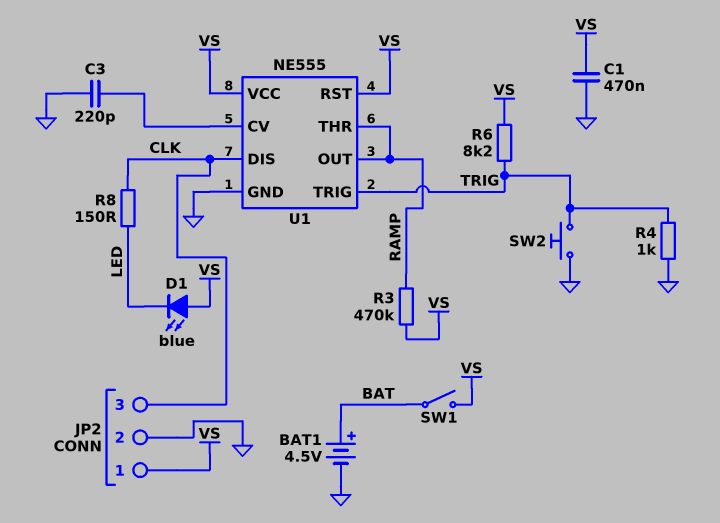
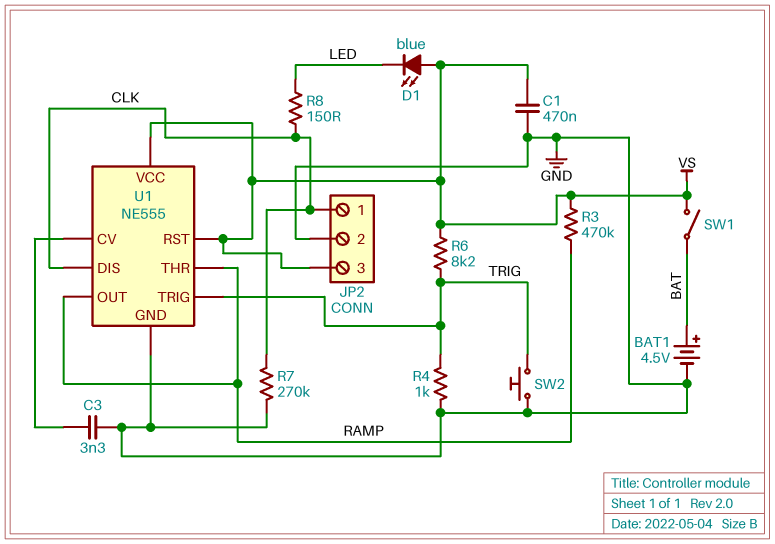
C3: 220pF (GND, U1/CV) -> 3.3nF (GND, U1/CV)
JP2 pin 1: VS -> CLK
JP2 pin 3: CLK -> VS
R7: none -> 270k (CLK, GND)

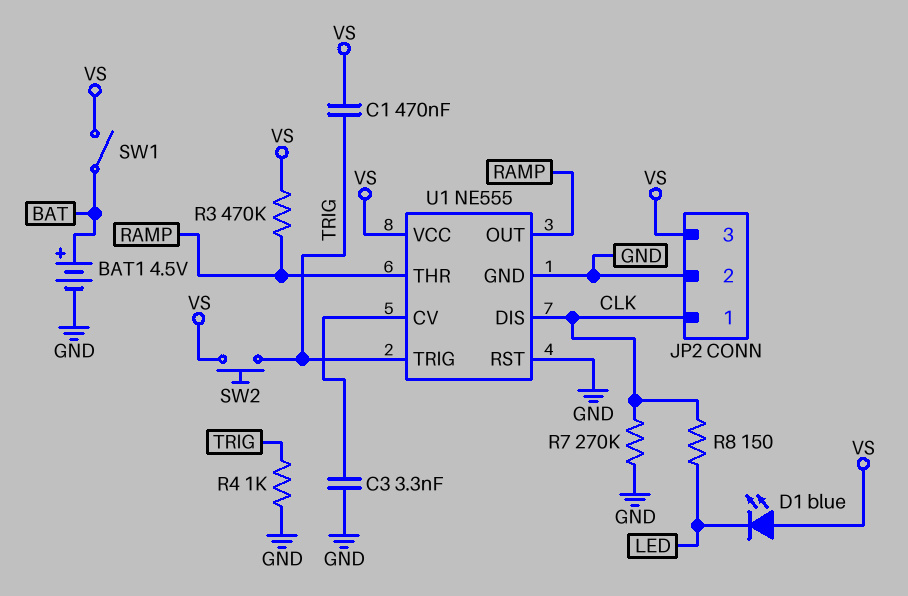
C1: 470nF (GND, VS) -> 470nF (TRIG, VS)
R6: 8.2k (TRIG, VS) -> none
SW2: button (GND, TRIG) -> button (TRIG, VS)
U1 pin RST: VS -> GND

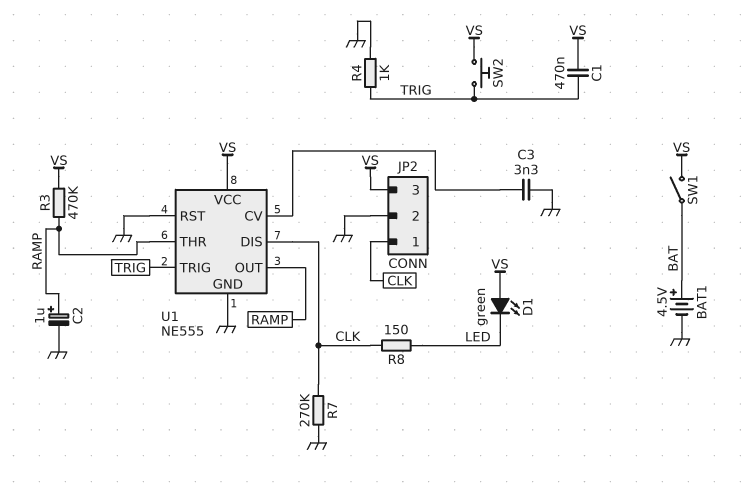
C2: none -> 1uF (plus RAMP, minus GND)
D1: LED blue (A VS, K LED) -> LED green (A VS, K LED)

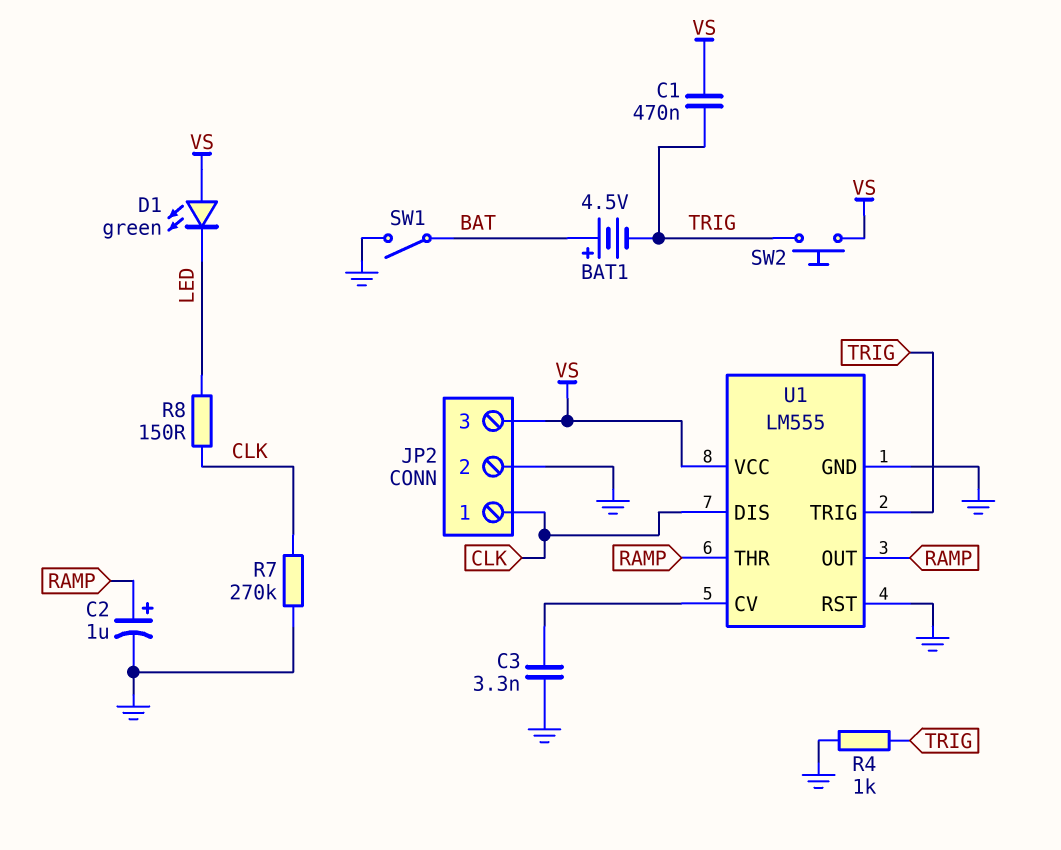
BAT1: 4.5V (plus BAT, minus GND) -> 4.5V (plus BAT, minus TRIG)
R3: 470k (RAMP, VS) -> none
SW1: switch (BAT, VS) -> switch (BAT, GND)
U1: NE555 -> LM555

